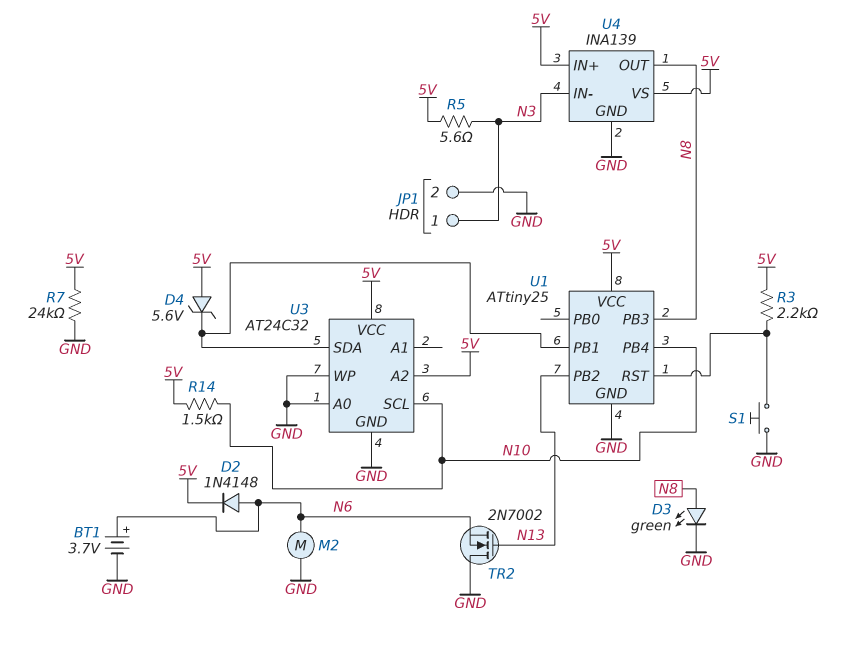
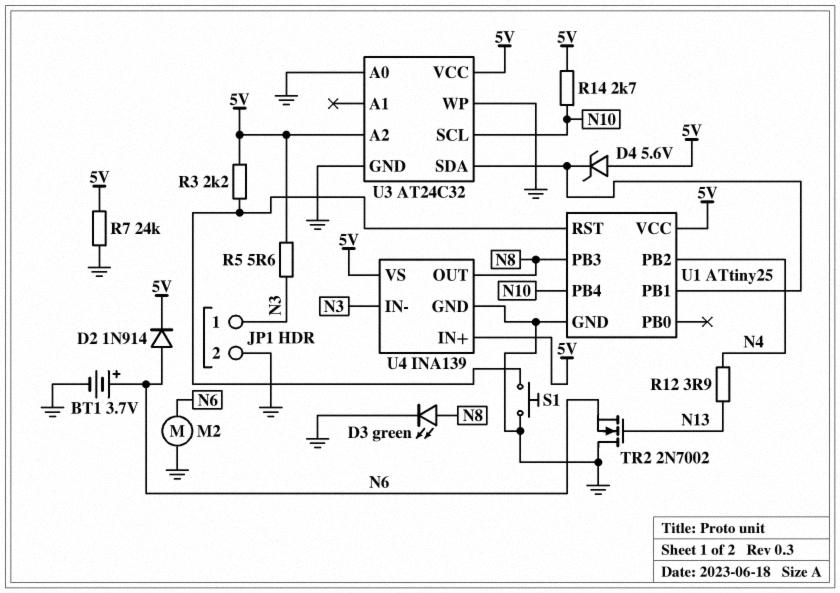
D2: diode 1N4148 (A N6, K 5V) -> diode 1N914 (A N6, K 5V)
R12: none -> 3.9 (N4, N13)
R14: 1.5k (5V, N10) -> 2.7k (5V, N10)
U1 pin PB2: N13 -> N4

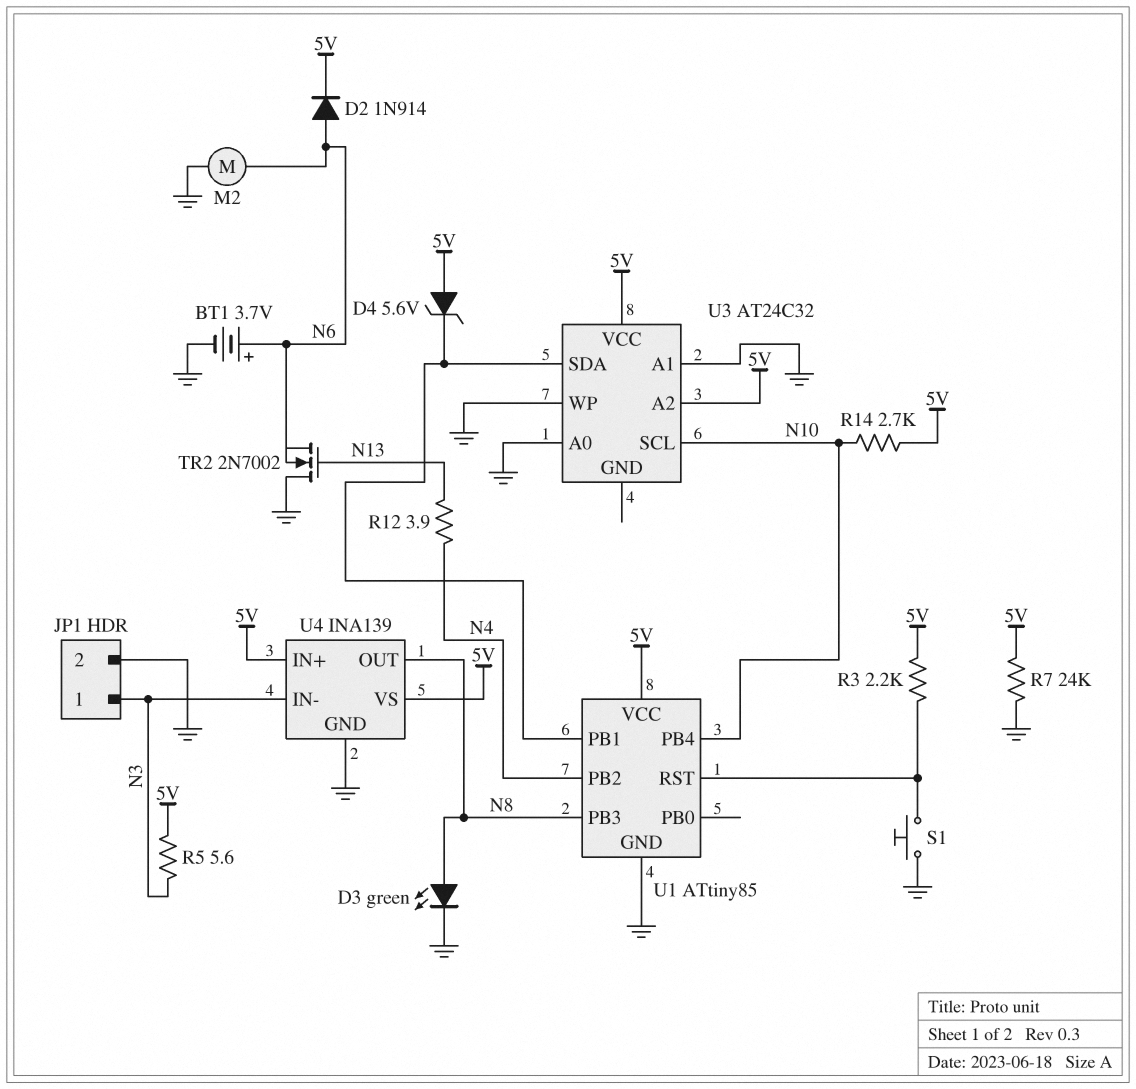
U1: ATtiny25 -> ATtiny85
U3 pin A1: none -> GND
U3 pin GND: GND -> none

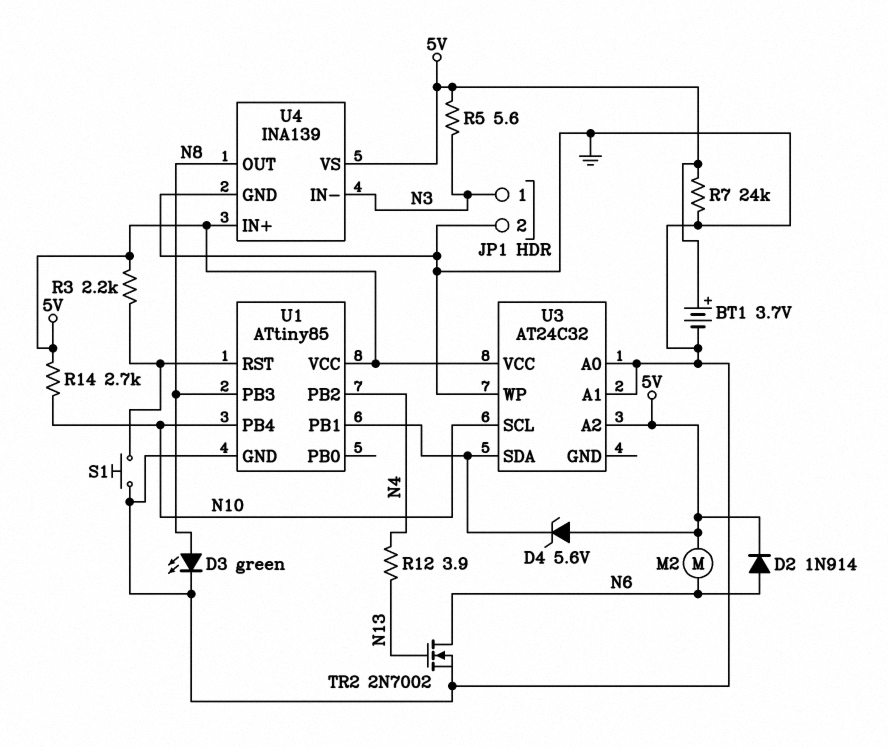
BT1: 3.7V (plus N6, minus GND) -> 3.7V (plus 5V, minus GND)
M2: motor (GND, N6) -> motor (5V, N6)
TR2: NMOS 2N7002 (G N13, D GND, S N6) -> NMOS 2N7002 (G N13, D N6, S GND)

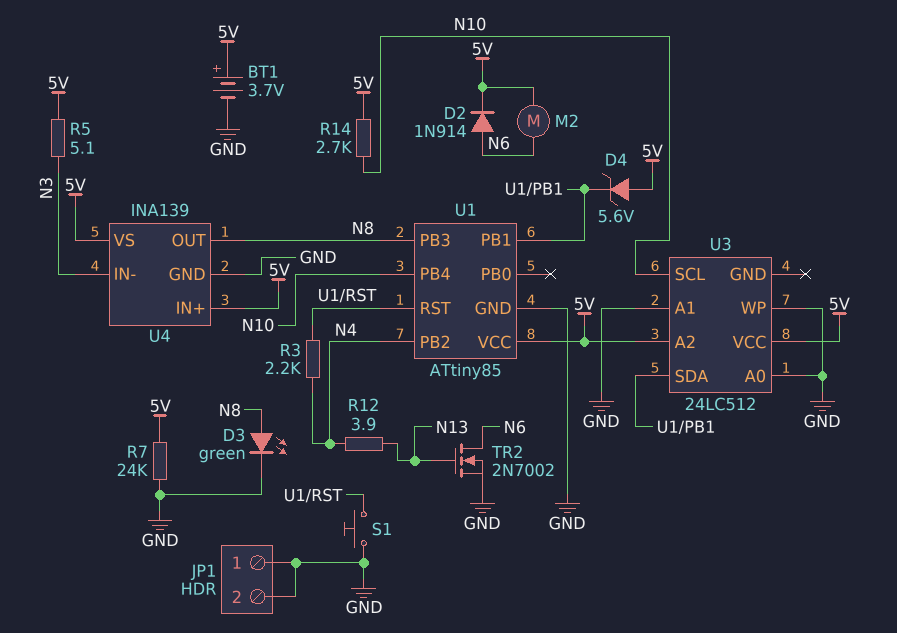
JP1 pin 1: N3 -> GND
R3: 2.2k (5V, U1/RST) -> 2.2k (N4, U1/RST)
R5: 5.6 (5V, N3) -> 5.1 (5V, N3)
U3: AT24C32 -> 24LC512

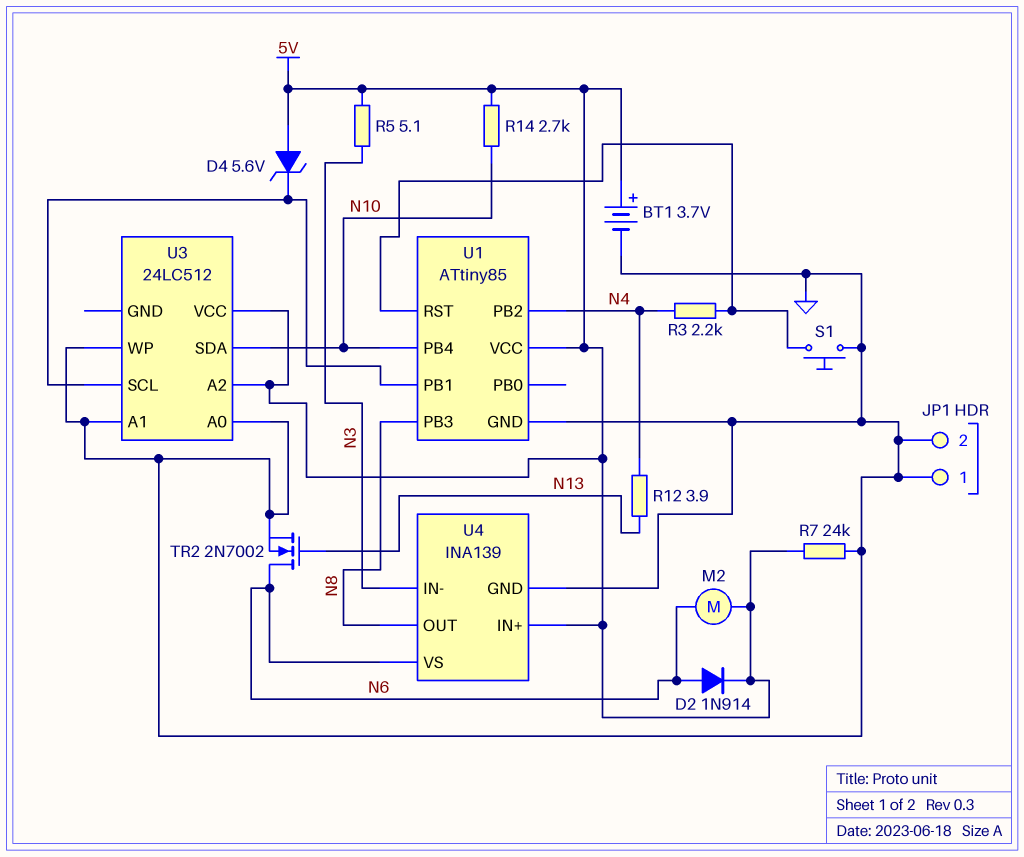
D3: LED green (A N8, K GND) -> none
U3 pin SCL: N10 -> U1/PB1
U3 pin SDA: U1/PB1 -> N10
U4 pin VS: 5V -> N6

